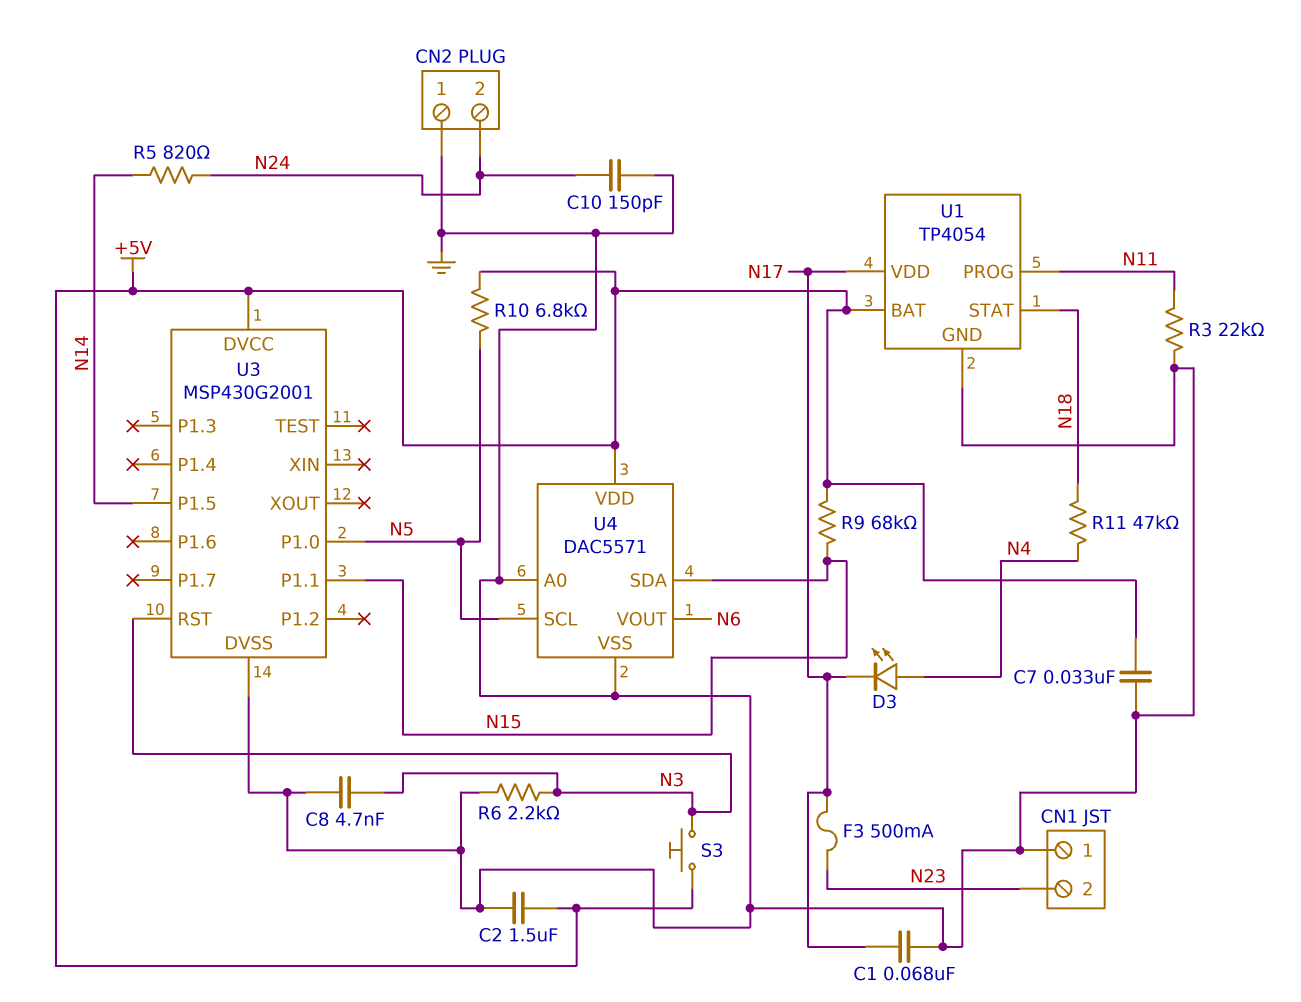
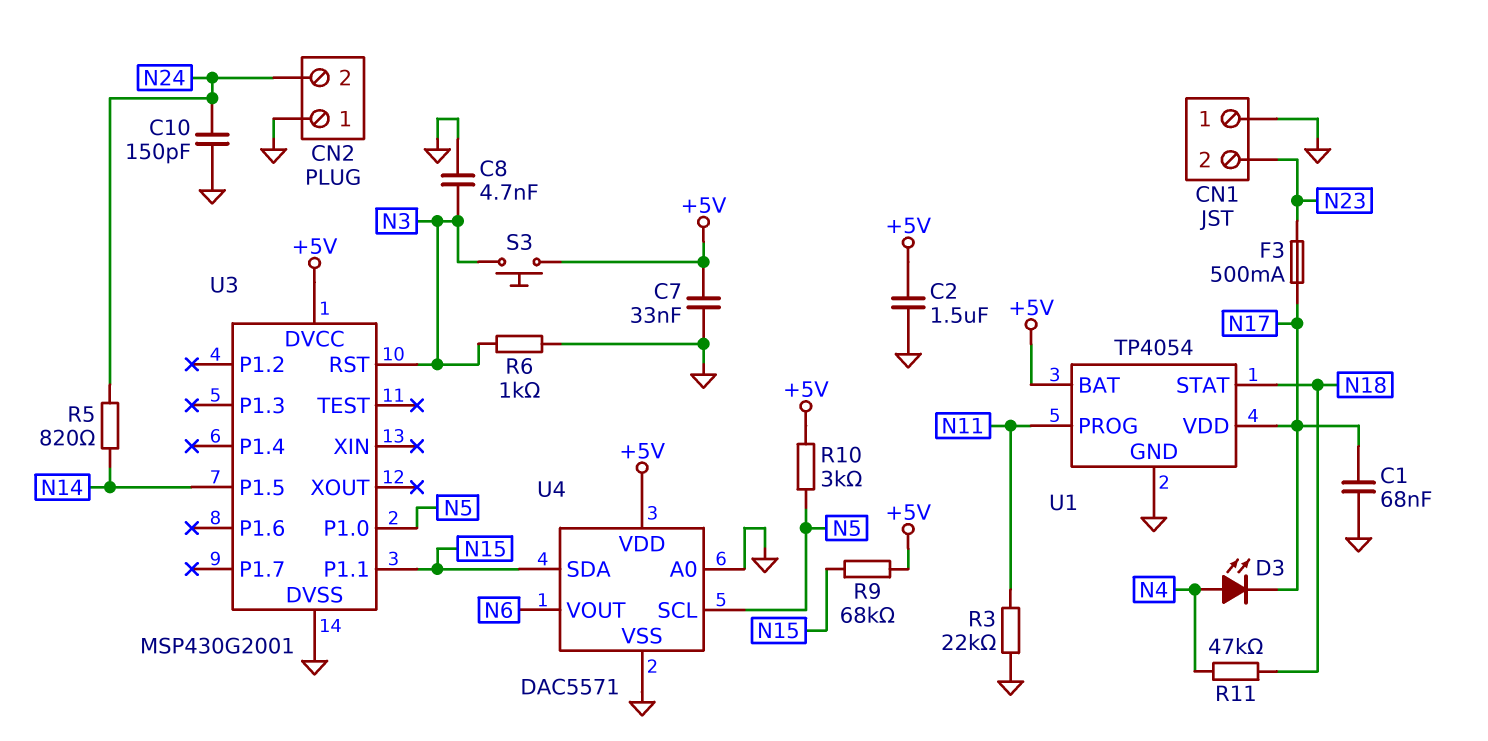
R6: 2.2k (GND, N3) -> 1k (GND, N3)
R10: 6.8k (+5V, N5) -> 3k (+5V, N5)

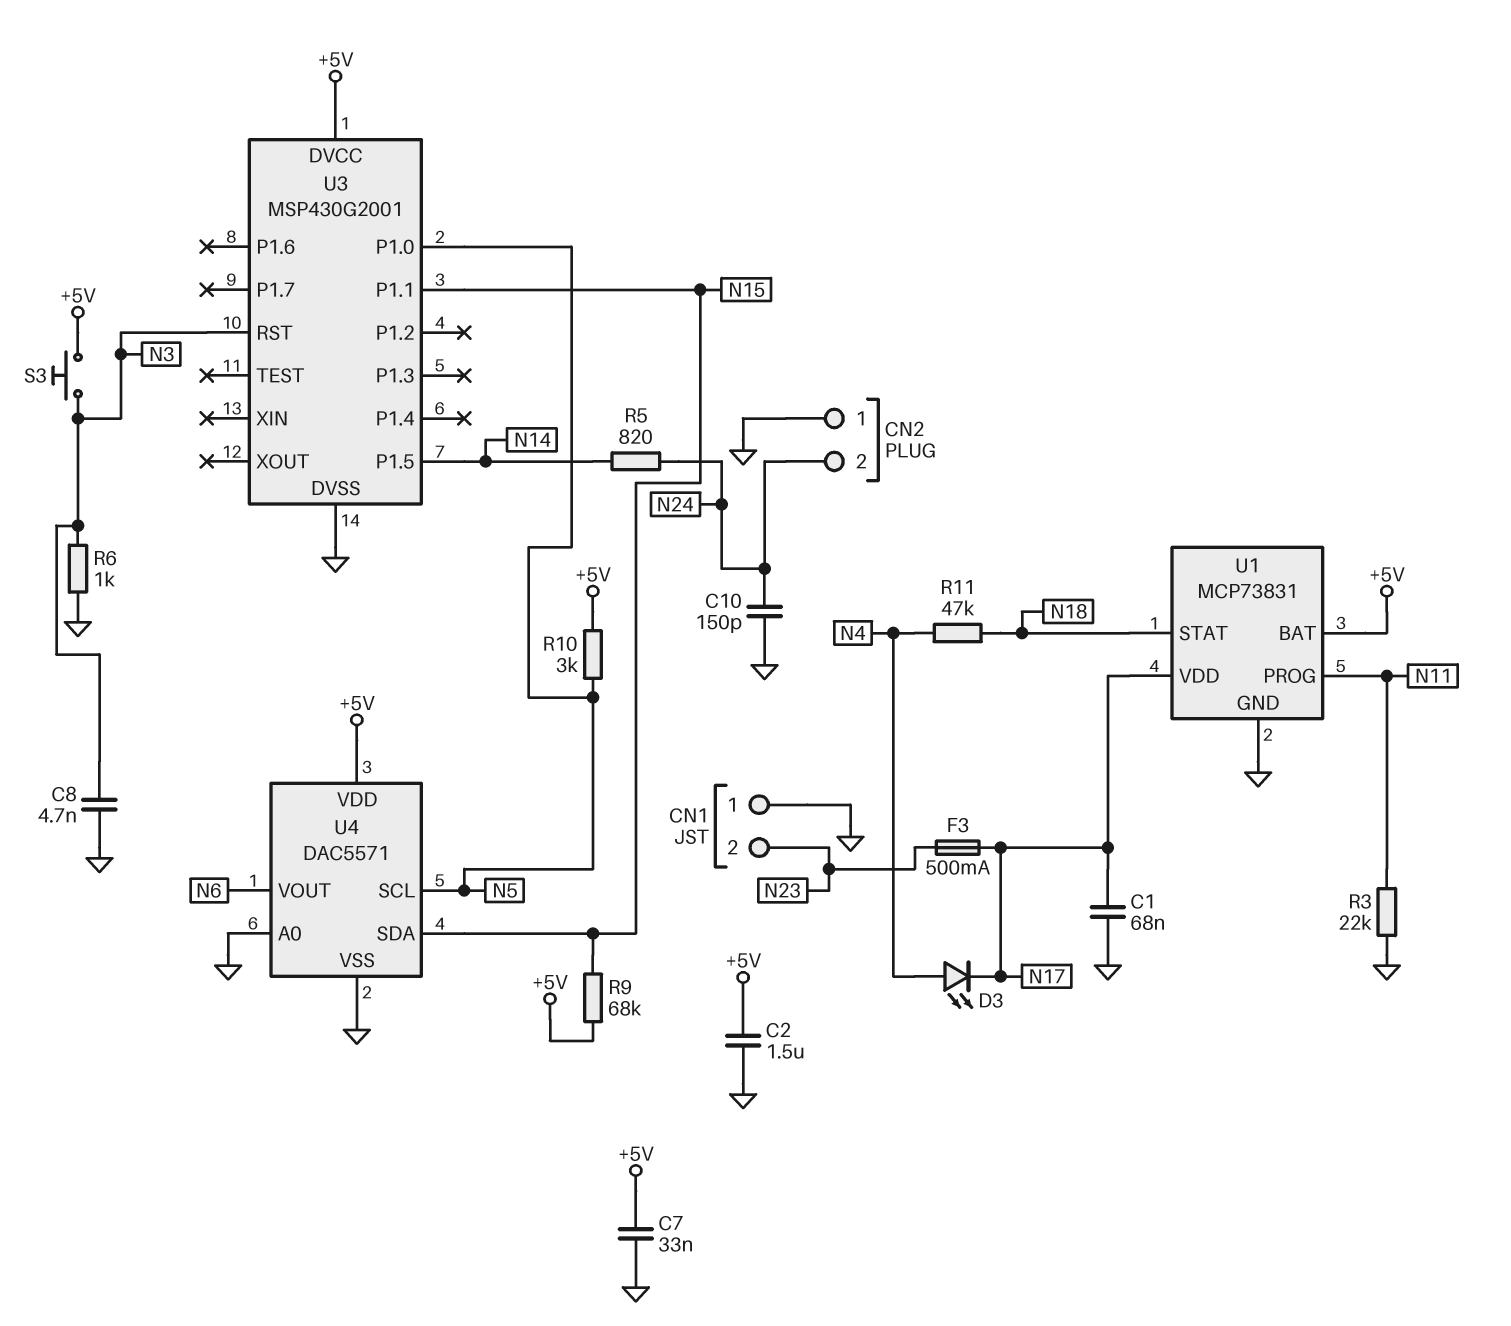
U1: TP4054 -> MCP73831

